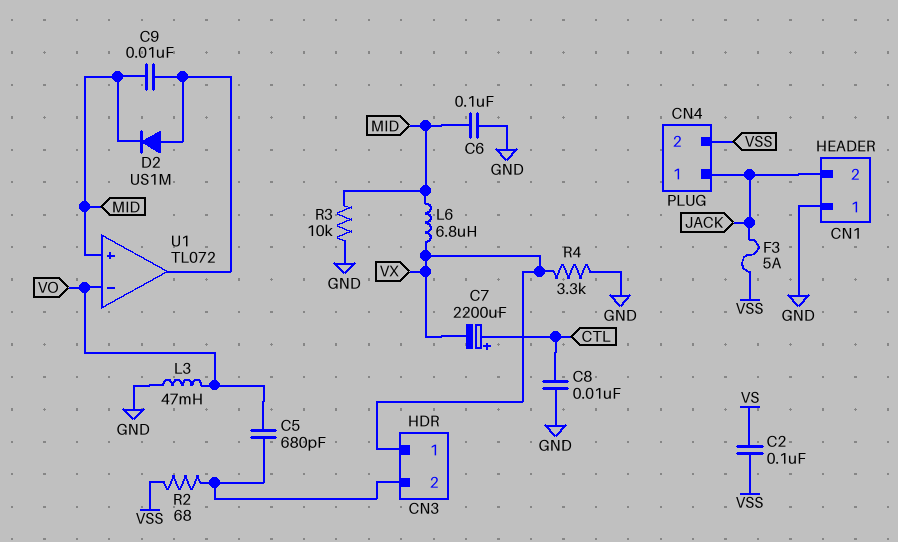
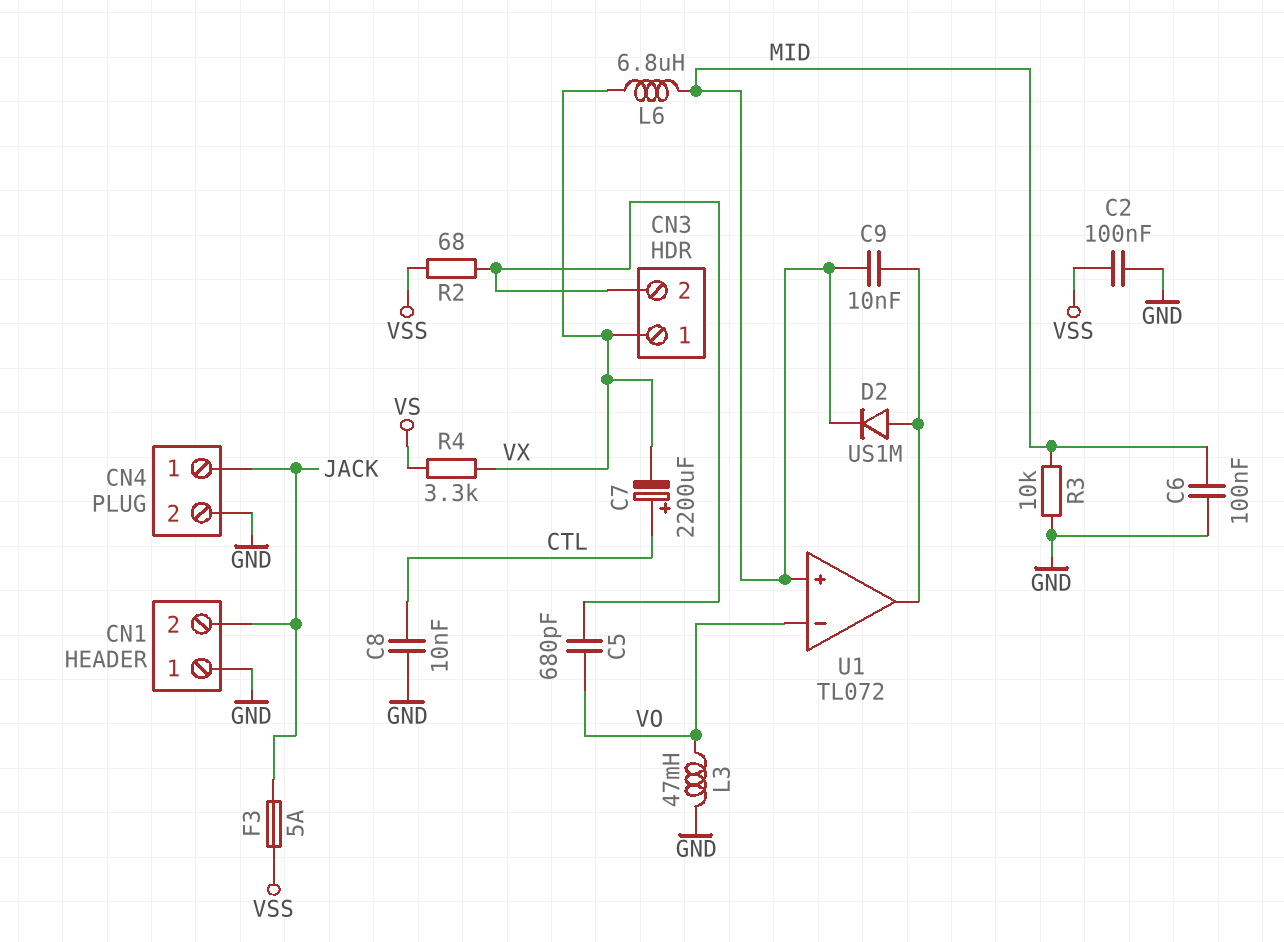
C2: 100nF (VS, VSS) -> 100nF (GND, VSS)
CN4 pin 2: VSS -> GND
R4: 3.3k (GND, VX) -> 3.3k (VS, VX)

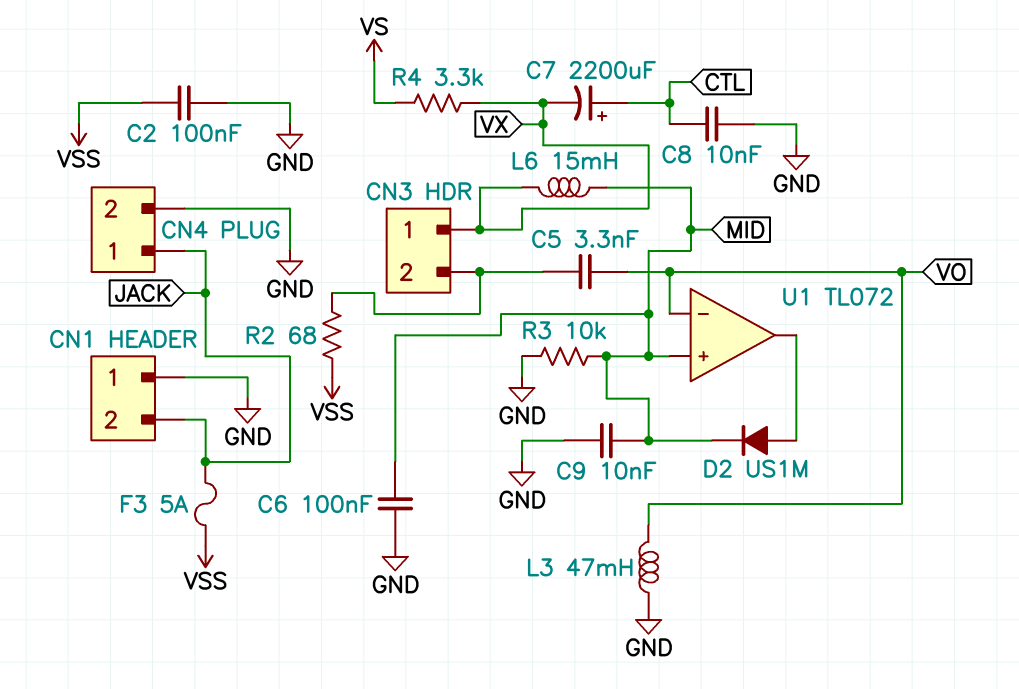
C5: 680pF (CN3/2, VO) -> 3.3nF (CN3/2, VO)
C9: 10nF (MID, U1/out) -> 10nF (GND, MID)
L6: 6.8uH (MID, VX) -> 15mH (MID, VX)

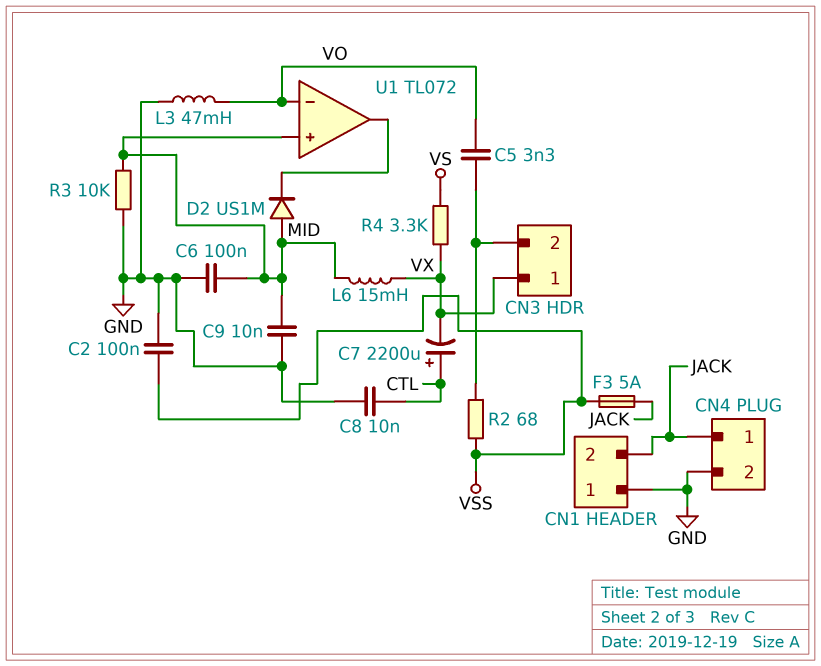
D2: diode US1M (A U1/out, K MID) -> diode US1M (A MID, K U1/out)

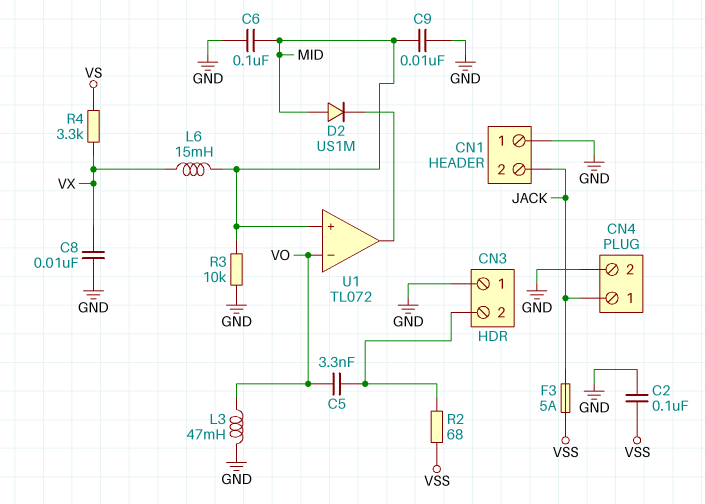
C7: 2200uF (plus CTL, minus VX) -> none
C8: 10nF (CTL, GND) -> 10nF (GND, VX)
CN3 pin 1: VX -> GND

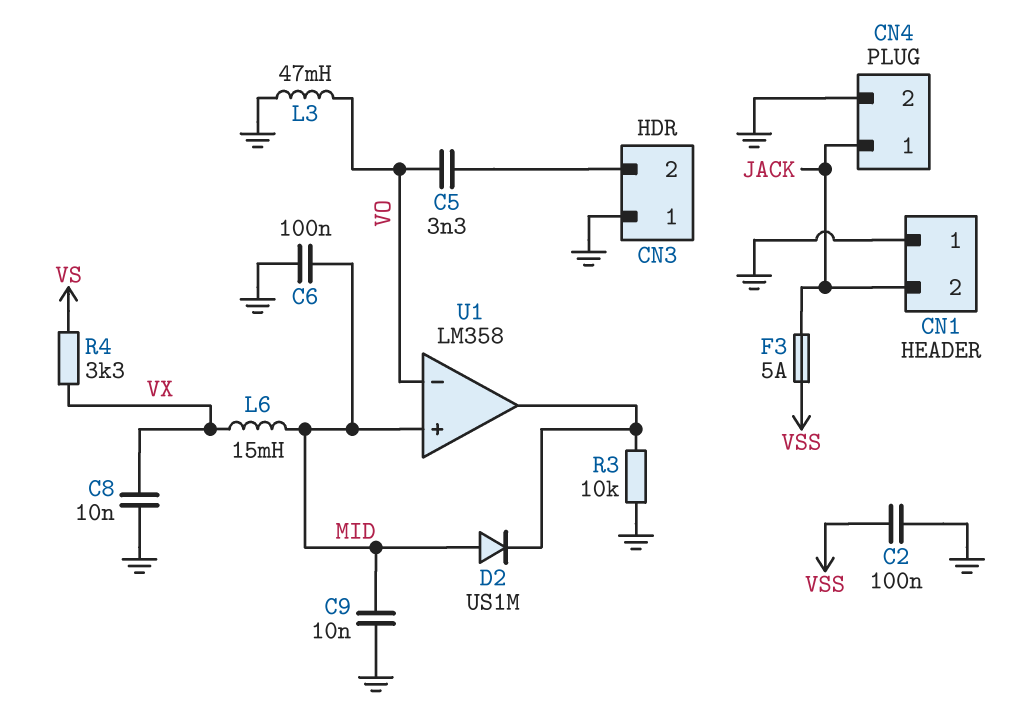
R2: 68 (CN3/2, VSS) -> none
R3: 10k (GND, MID) -> 10k (GND, U1/out)
U1: TL072 -> LM358

